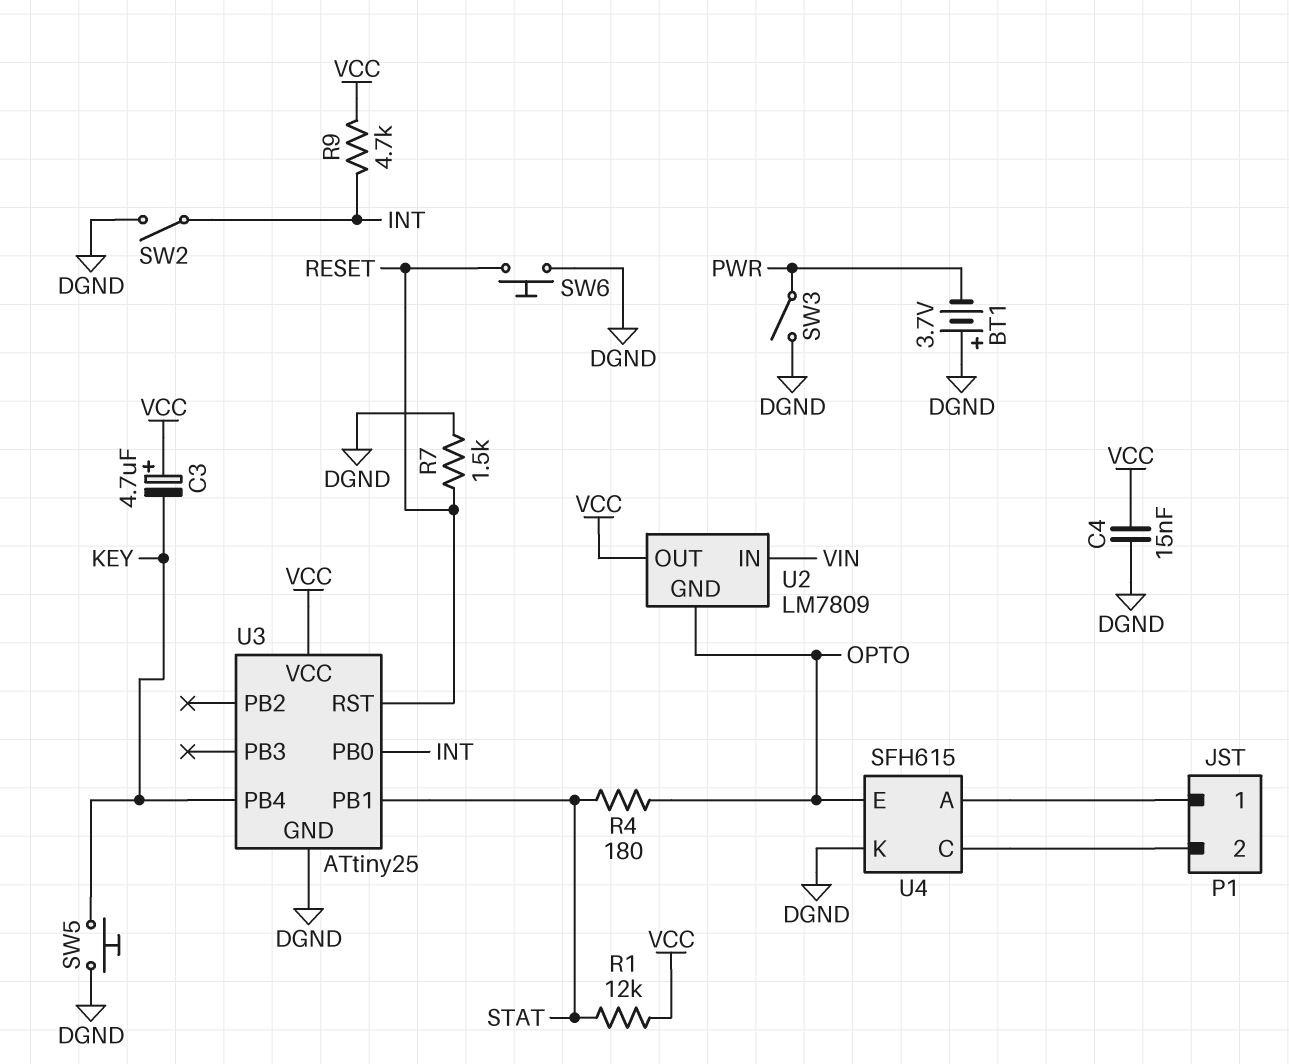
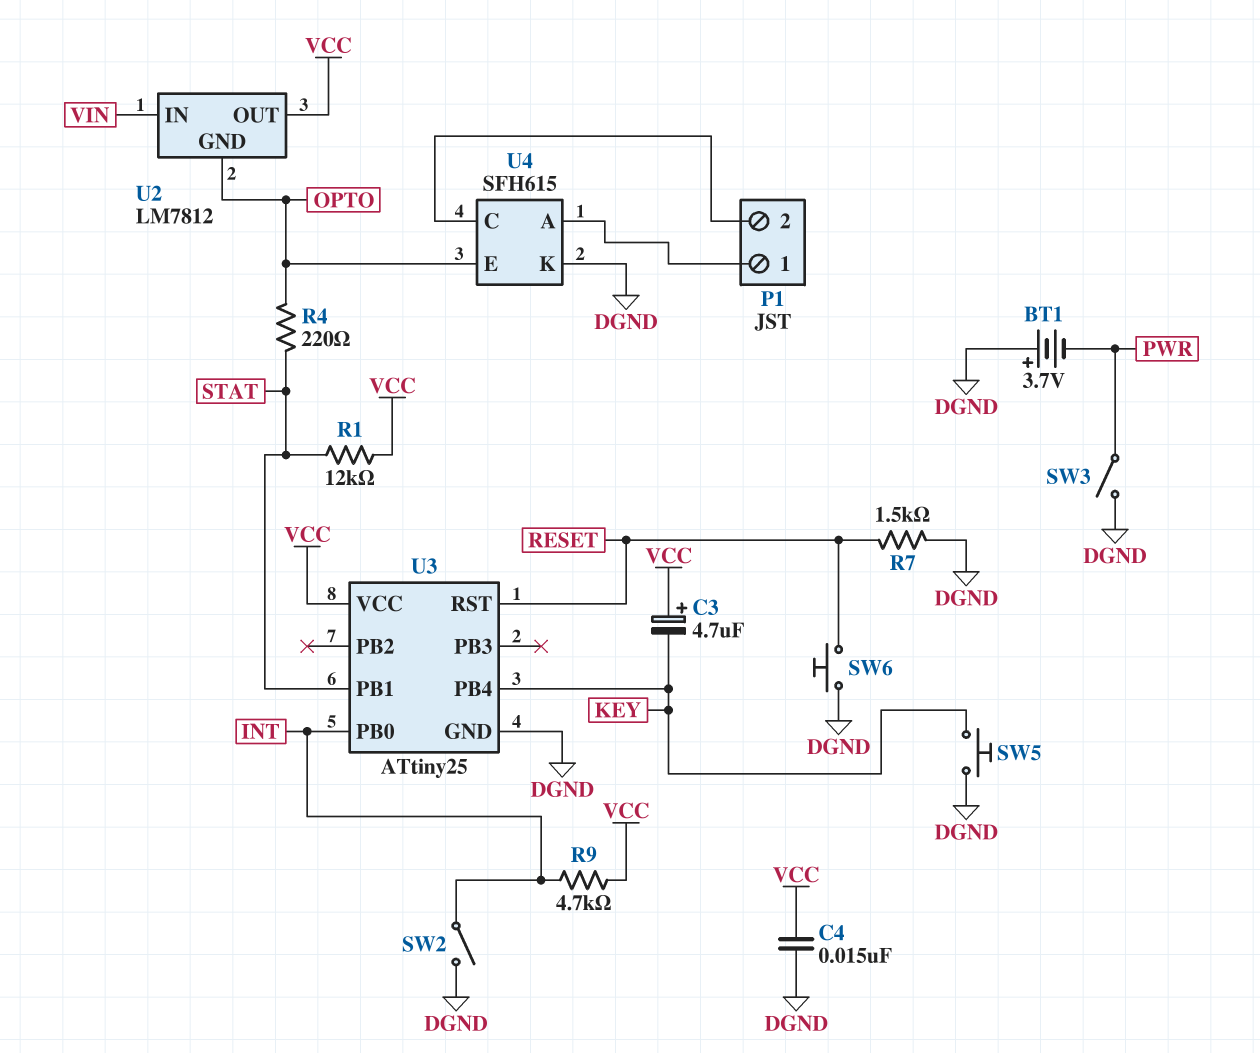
R4: 180 (OPTO, STAT) -> 220 (OPTO, STAT)
U2: LM7809 -> LM7812

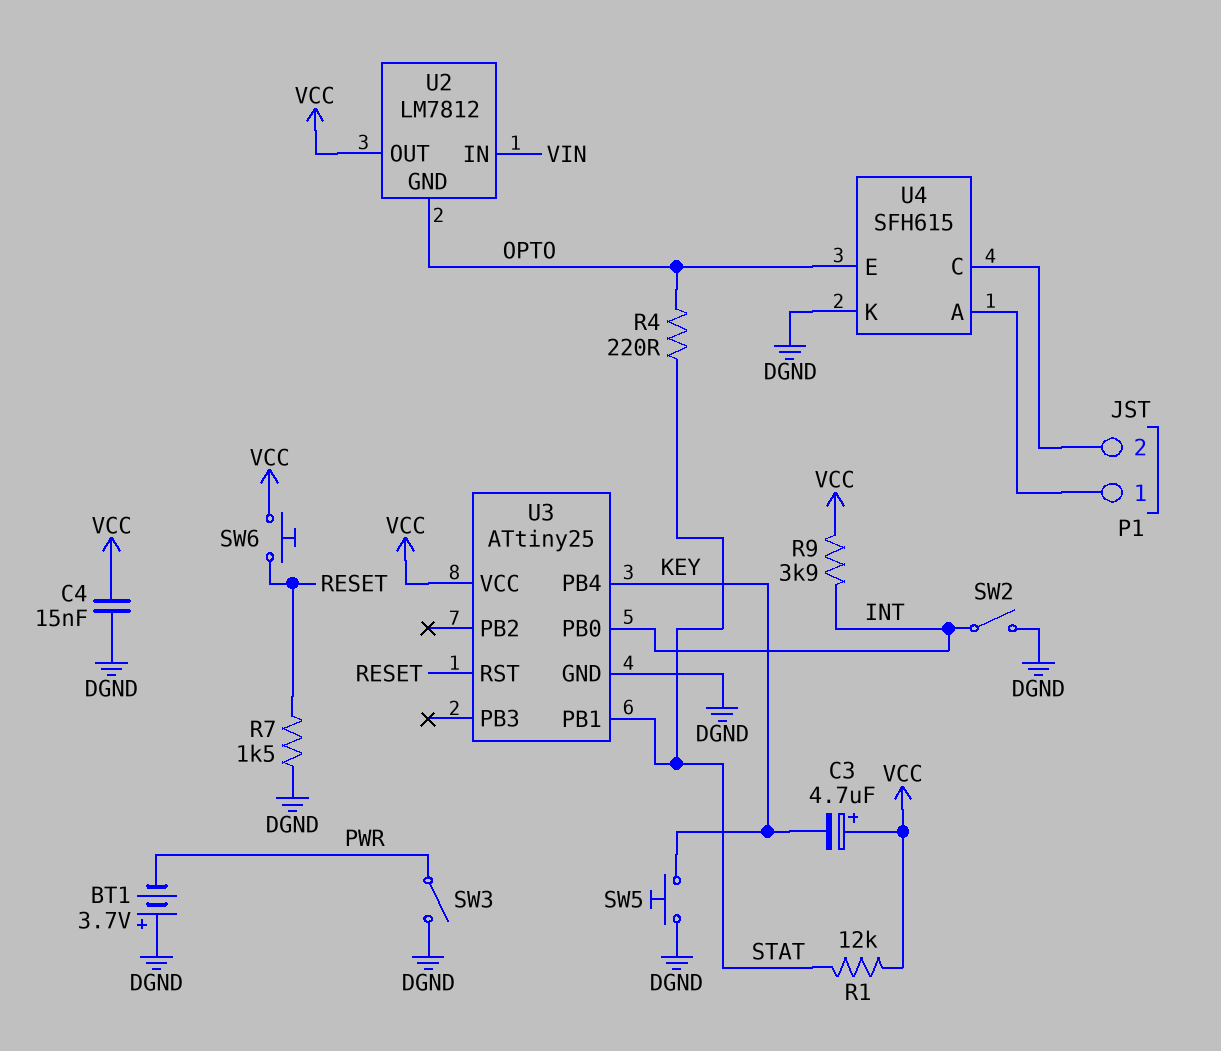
R9: 4.7k (INT, VCC) -> 3.9k (INT, VCC)
SW6: button (DGND, RESET) -> button (RESET, VCC)

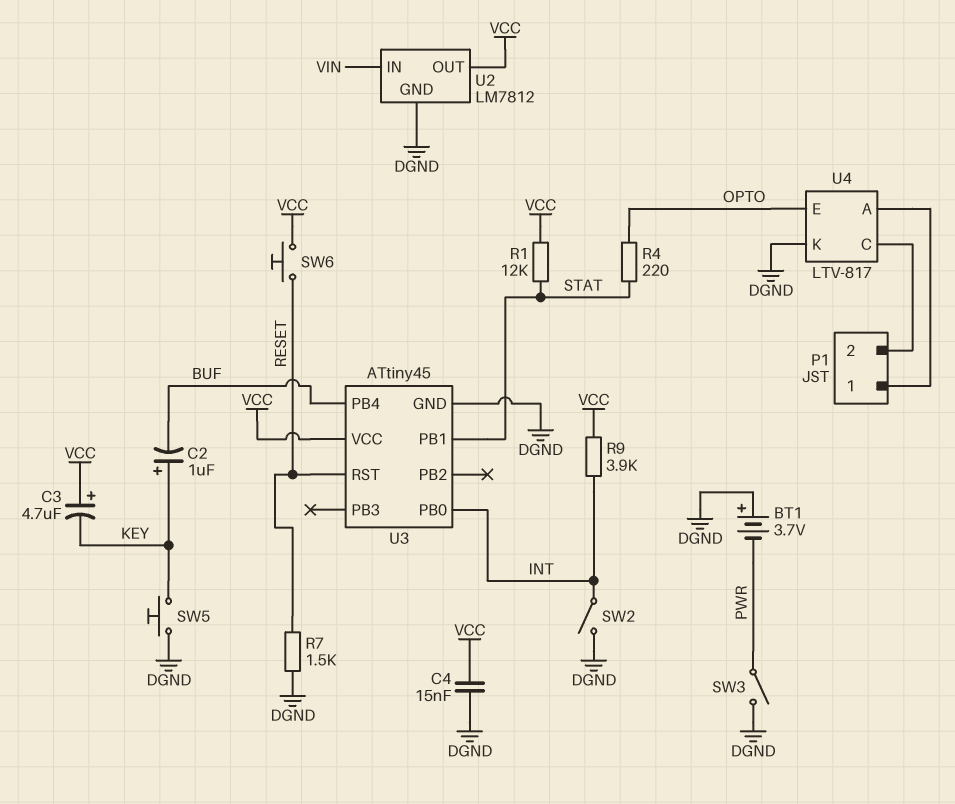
C2: none -> 1uF (plus KEY, minus BUF)
U2 pin GND: OPTO -> DGND
U3: ATtiny25 -> ATtiny45
U3 pin PB4: KEY -> BUF
U4: SFH615 -> LTV-817

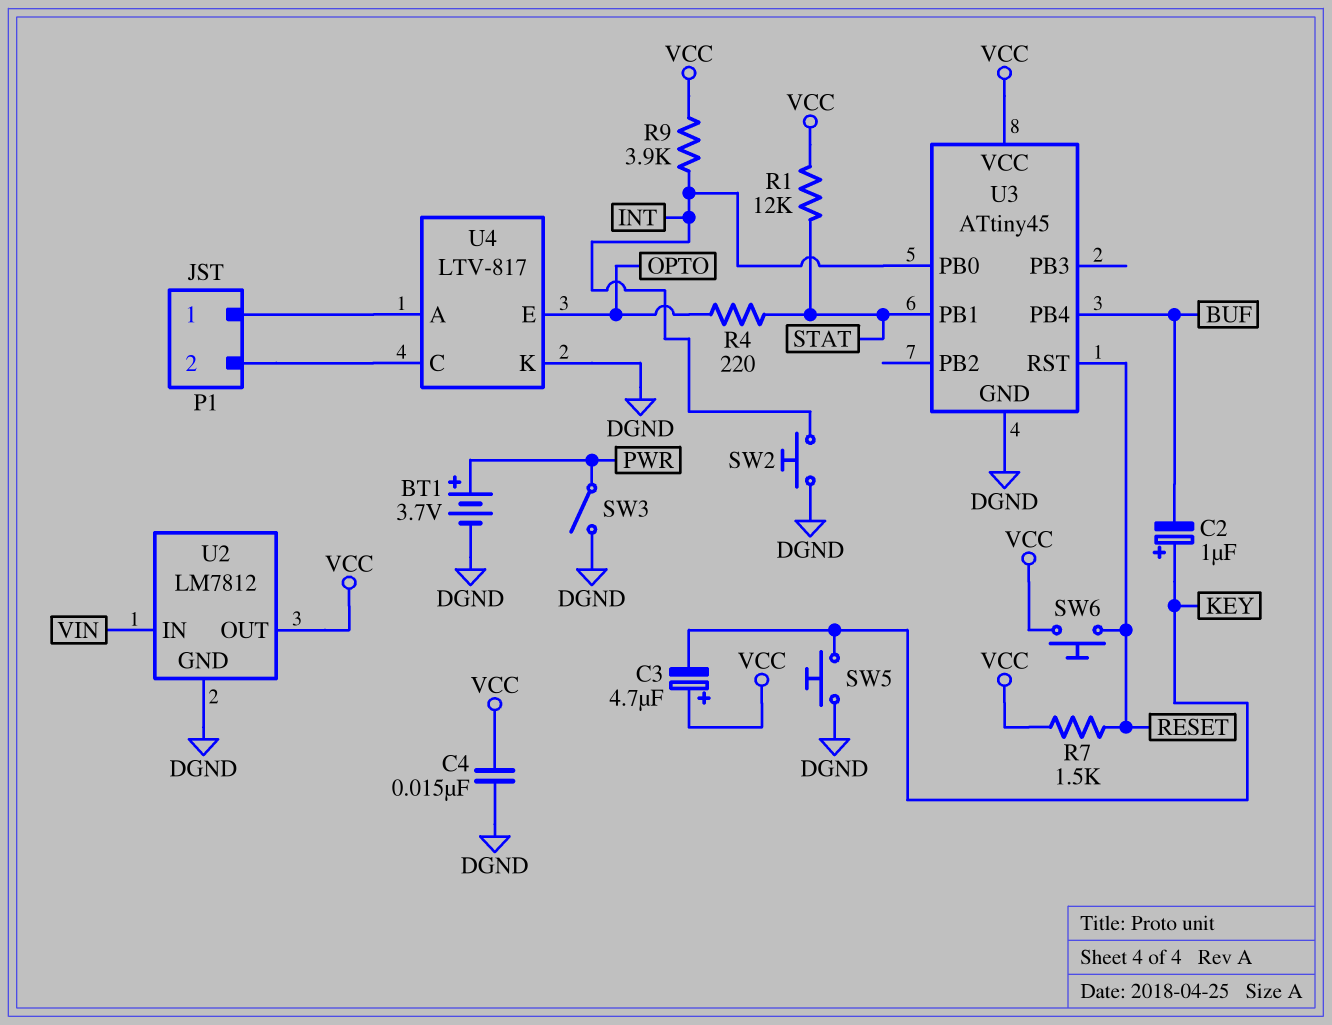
BT1: 3.7V (plus DGND, minus PWR) -> 3.7V (plus PWR, minus DGND)
R7: 1.5k (DGND, RESET) -> 1.5k (RESET, VCC)
SW2: switch (DGND, INT) -> button (DGND, INT)

